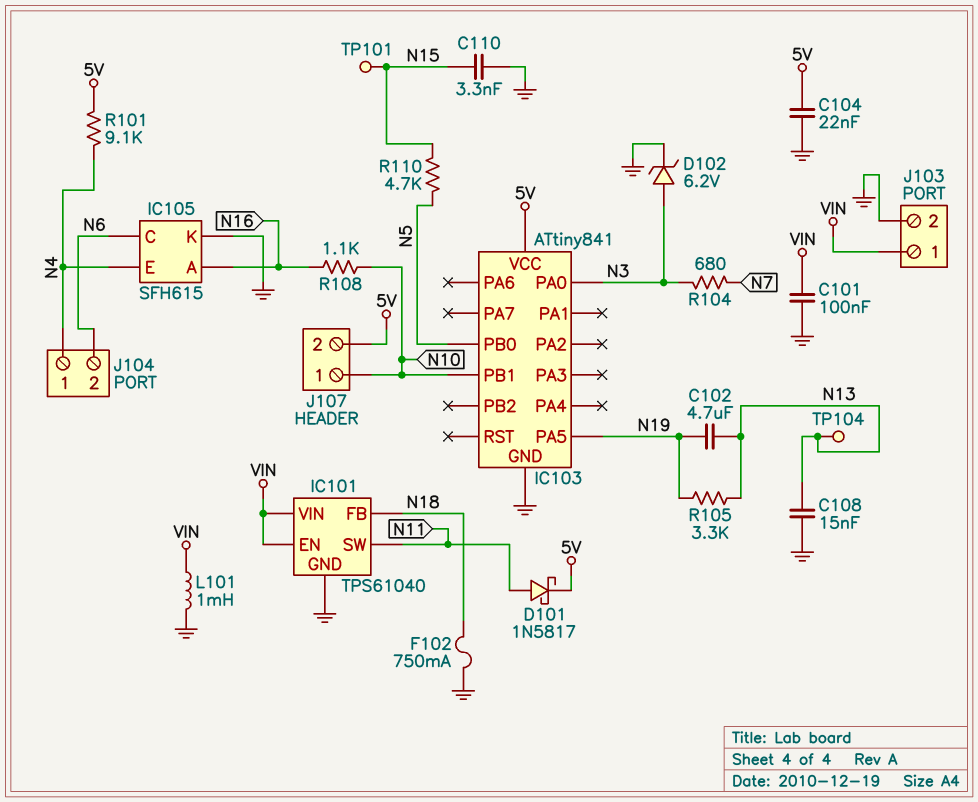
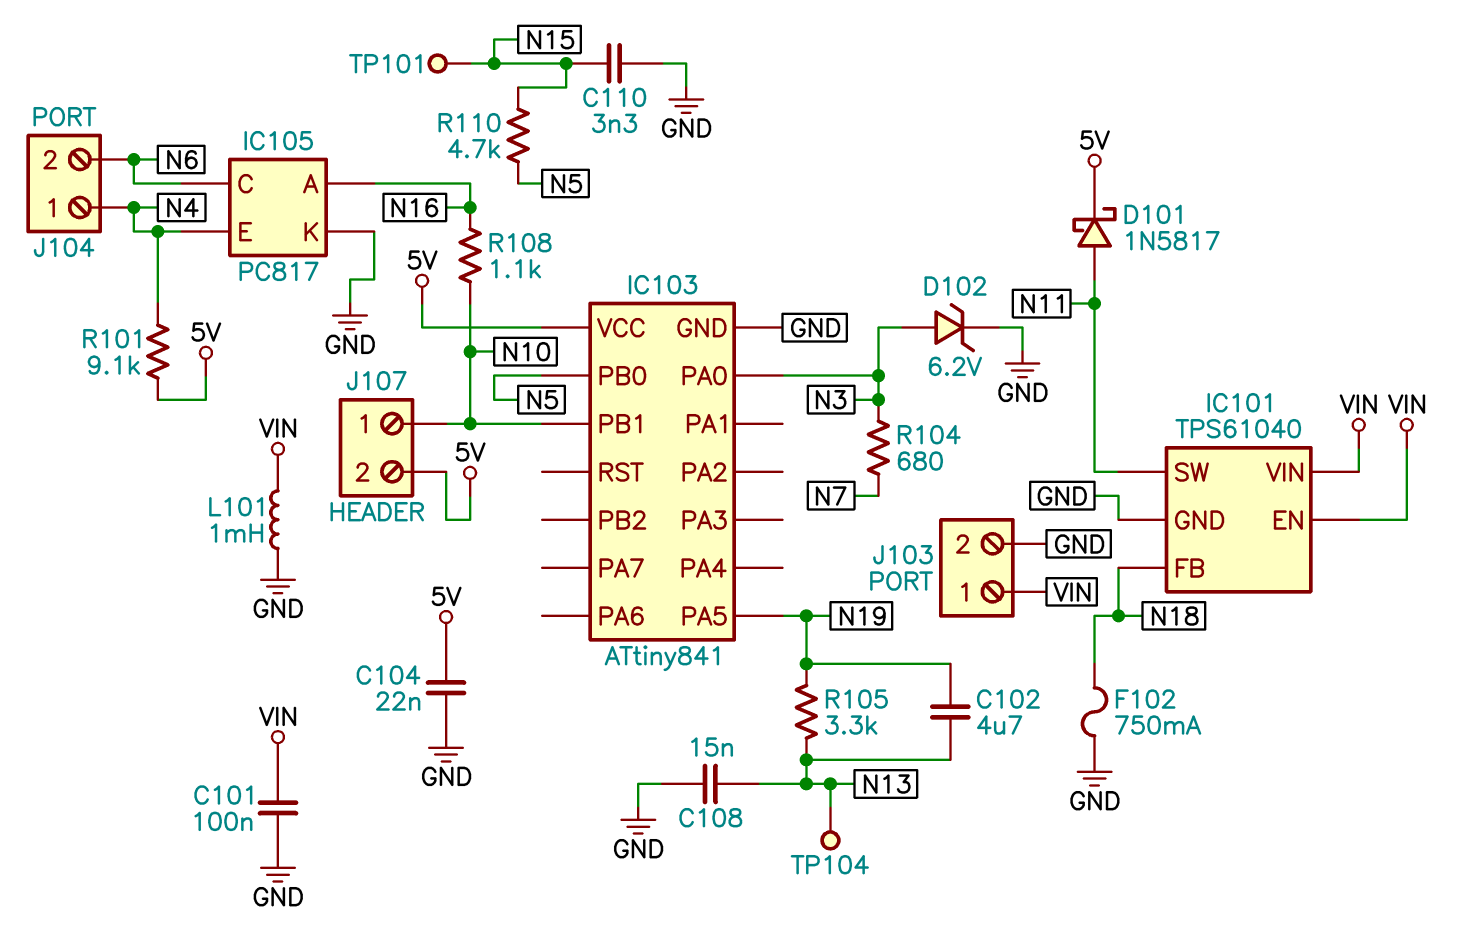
IC105: SFH615 -> PC817

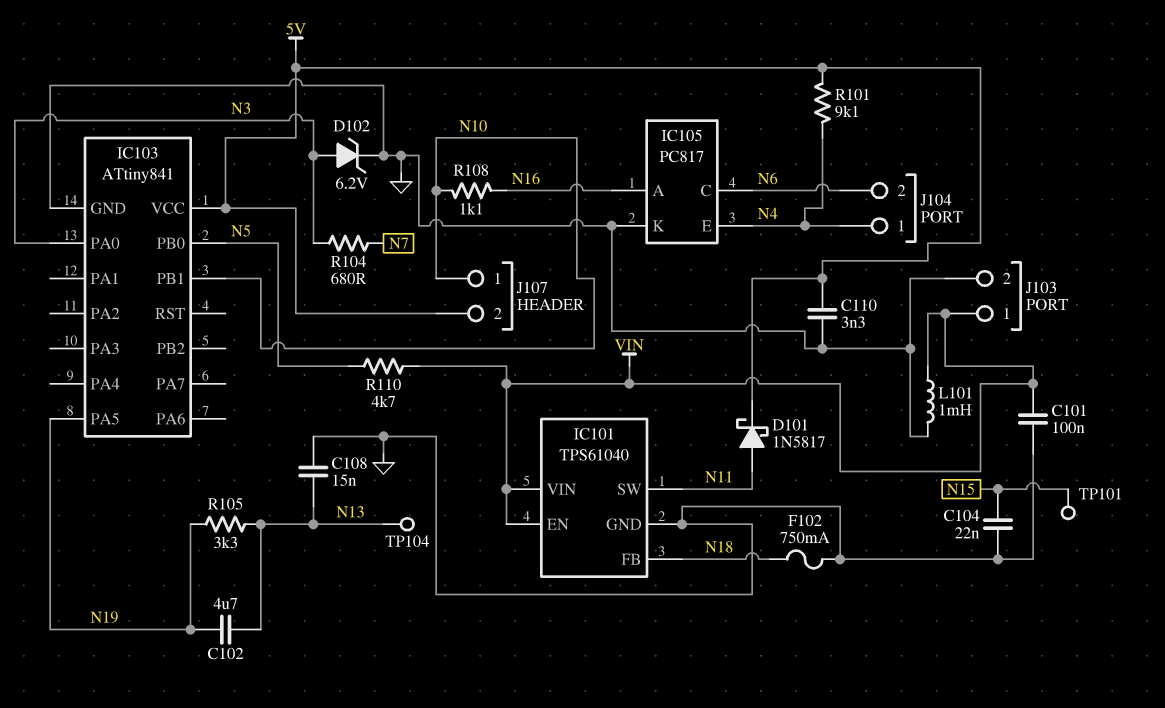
C104: 22nF (5V, GND) -> 22nF (GND, N15)
C110: 3.3nF (GND, N15) -> 3.3nF (5V, GND)
R110: 4.7k (N5, N15) -> 4.7k (N5, VIN)

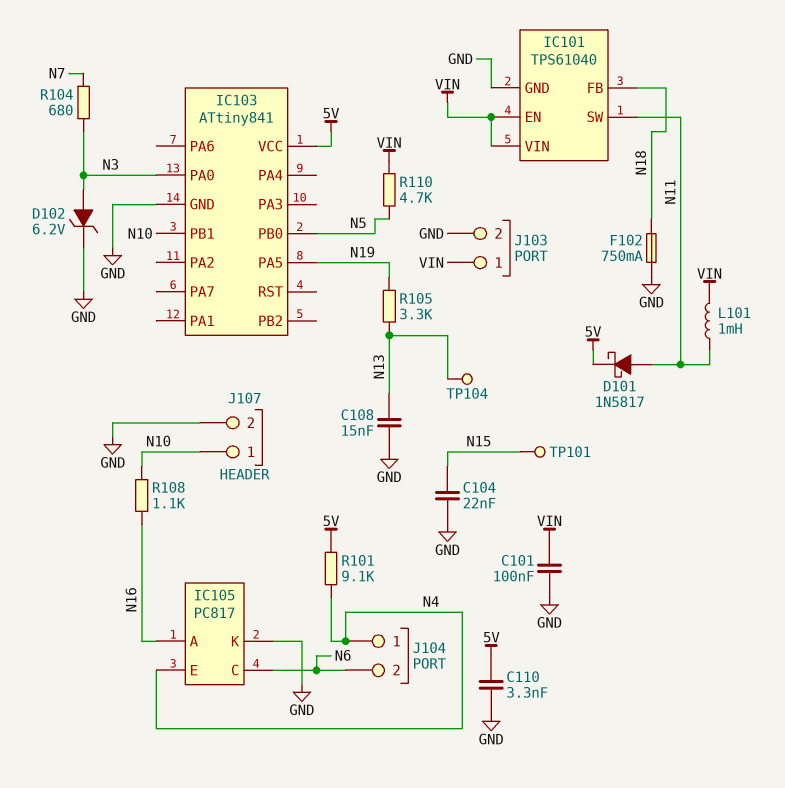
C102: 4.7uF (N13, N19) -> none
J107 pin 2: 5V -> GND
L101: 1mH (GND, VIN) -> 1mH (N11, VIN)

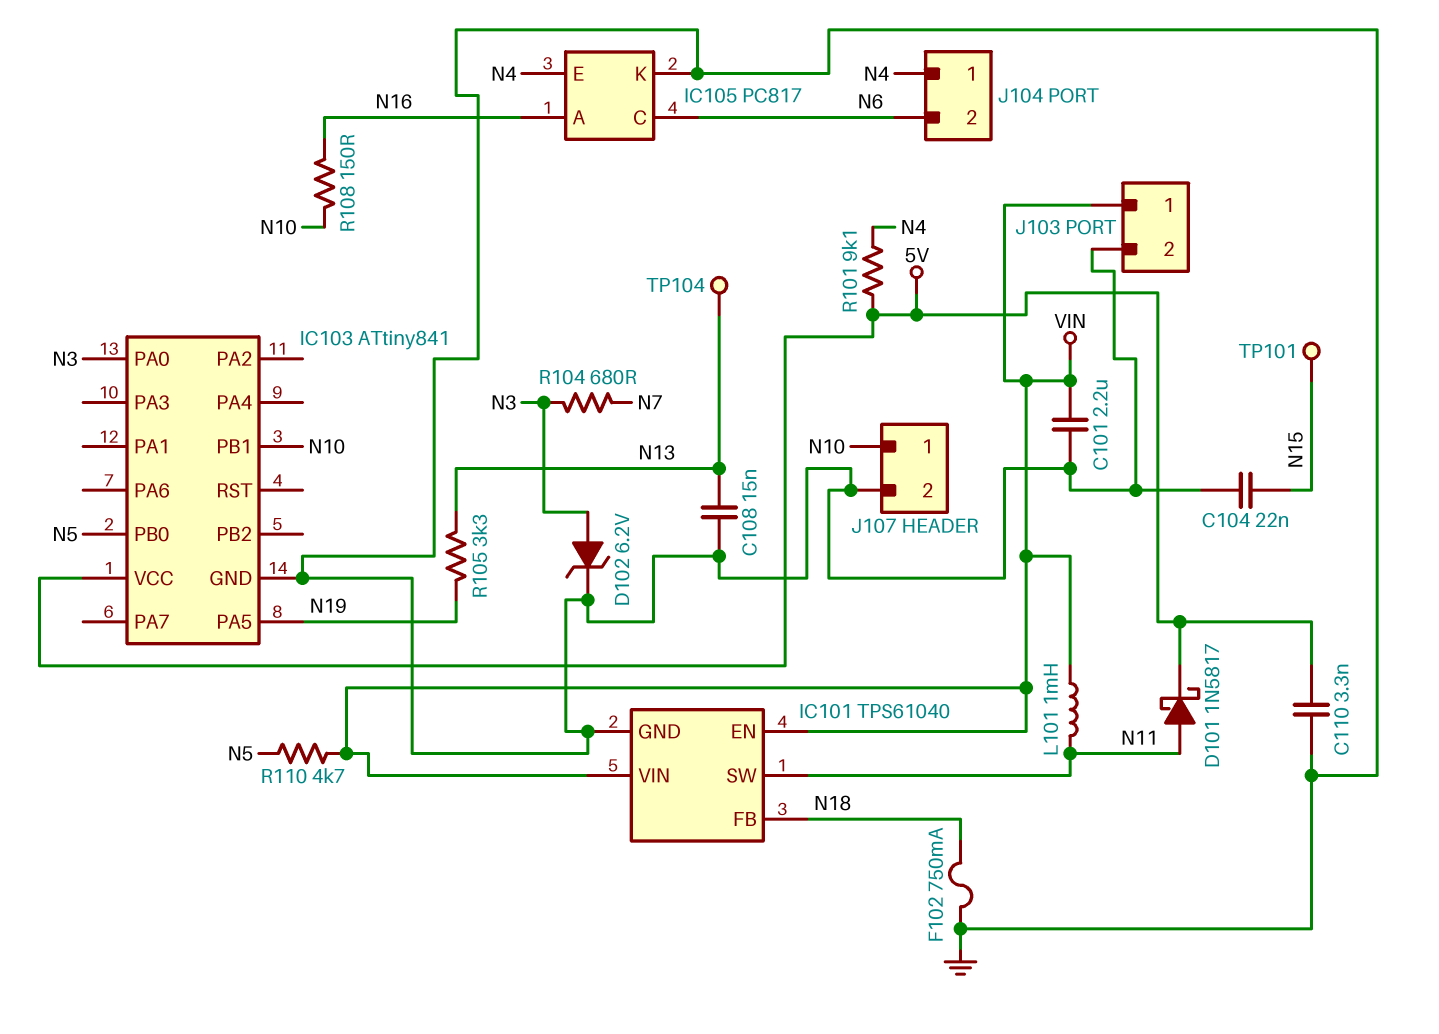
C101: 100nF (GND, VIN) -> 2.2uF (GND, VIN)
R108: 1.1k (N10, N16) -> 150 (N10, N16)

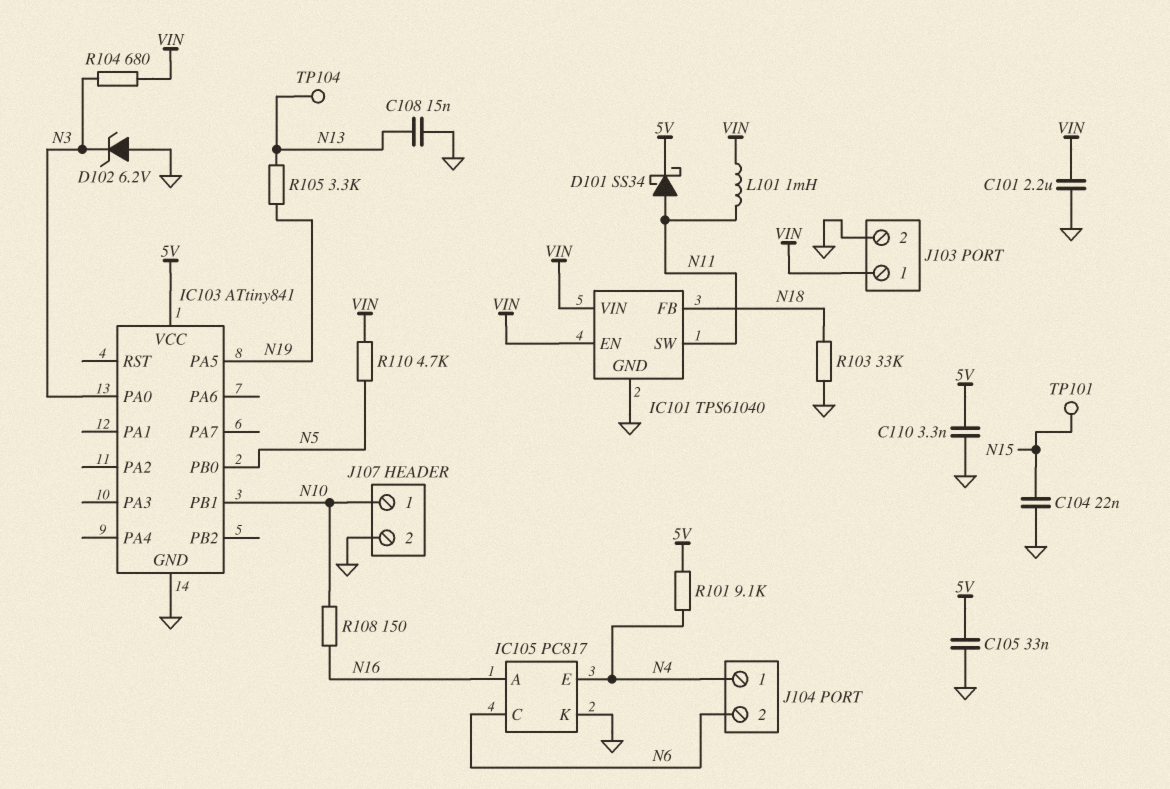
C105: none -> 33nF (5V, GND)
D101: schottky 1N5817 (A N11, K 5V) -> schottky SS34 (A N11, K 5V)
D102: zener 6.2V (A N3, K GND) -> zener 6.2V (A GND, K N3)
F102: 750mA (GND, N18) -> none
R103: none -> 33k (GND, N18)
R104: 680 (N3, N7) -> 680 (N3, VIN)

